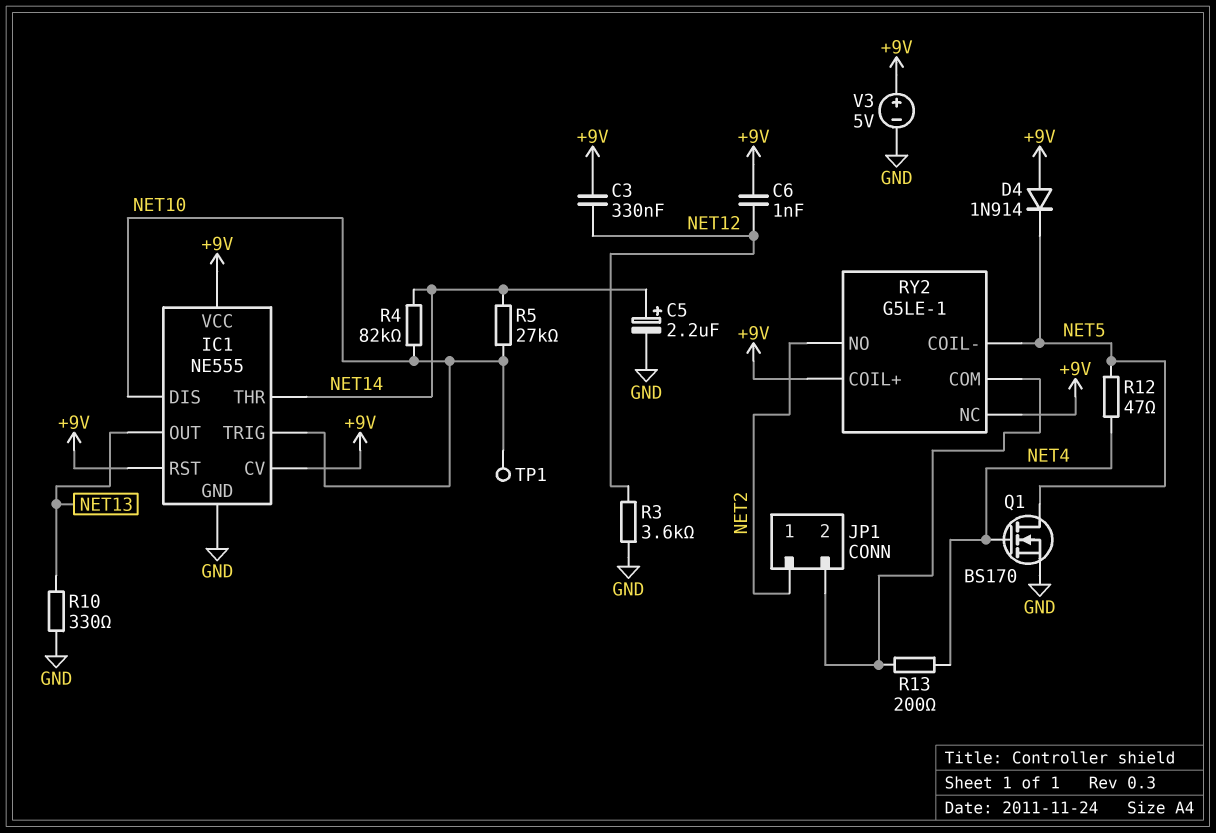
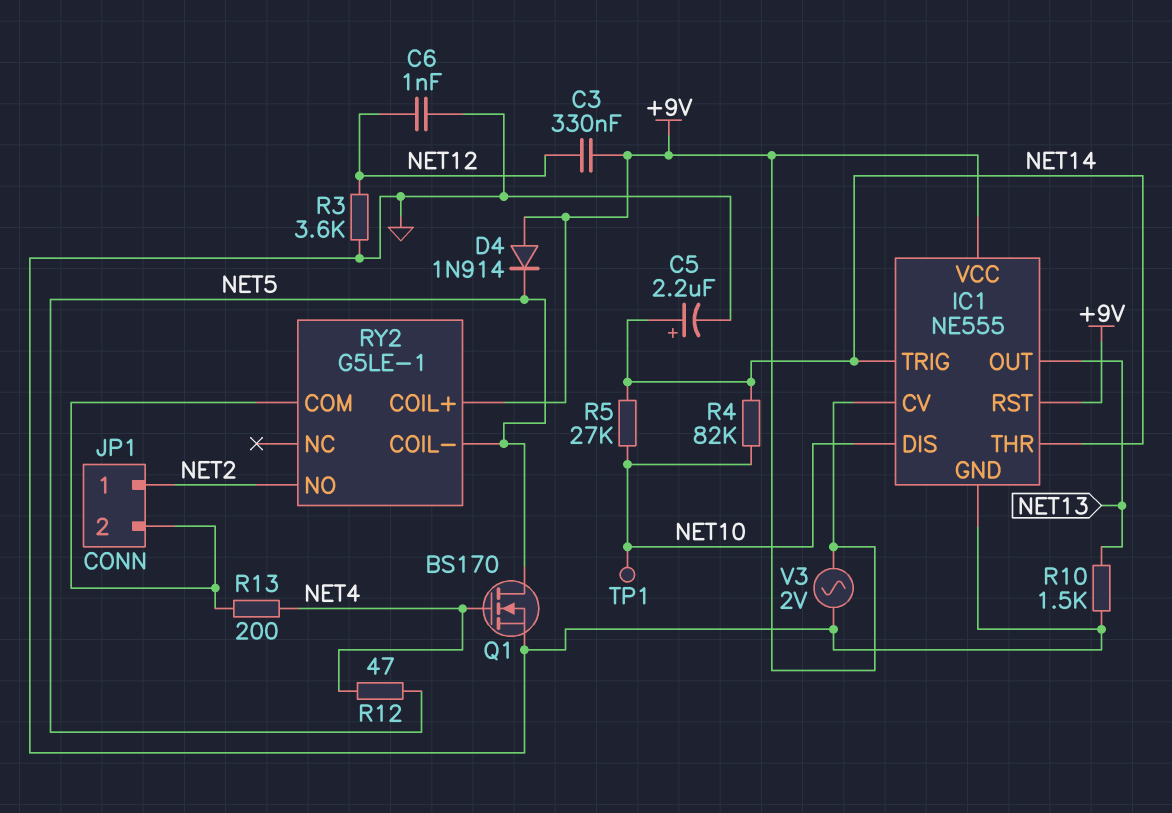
C6: 1nF (+9V, NET12) -> 1nF (GND, NET12)
IC1 pin TRIG: NET10 -> NET14
R10: 330 (GND, NET13) -> 1.5k (GND, NET13)
RY2 pin NC: +9V -> none
V3: 5V (plus +9V, minus GND) -> AC 2V (+9V, GND)

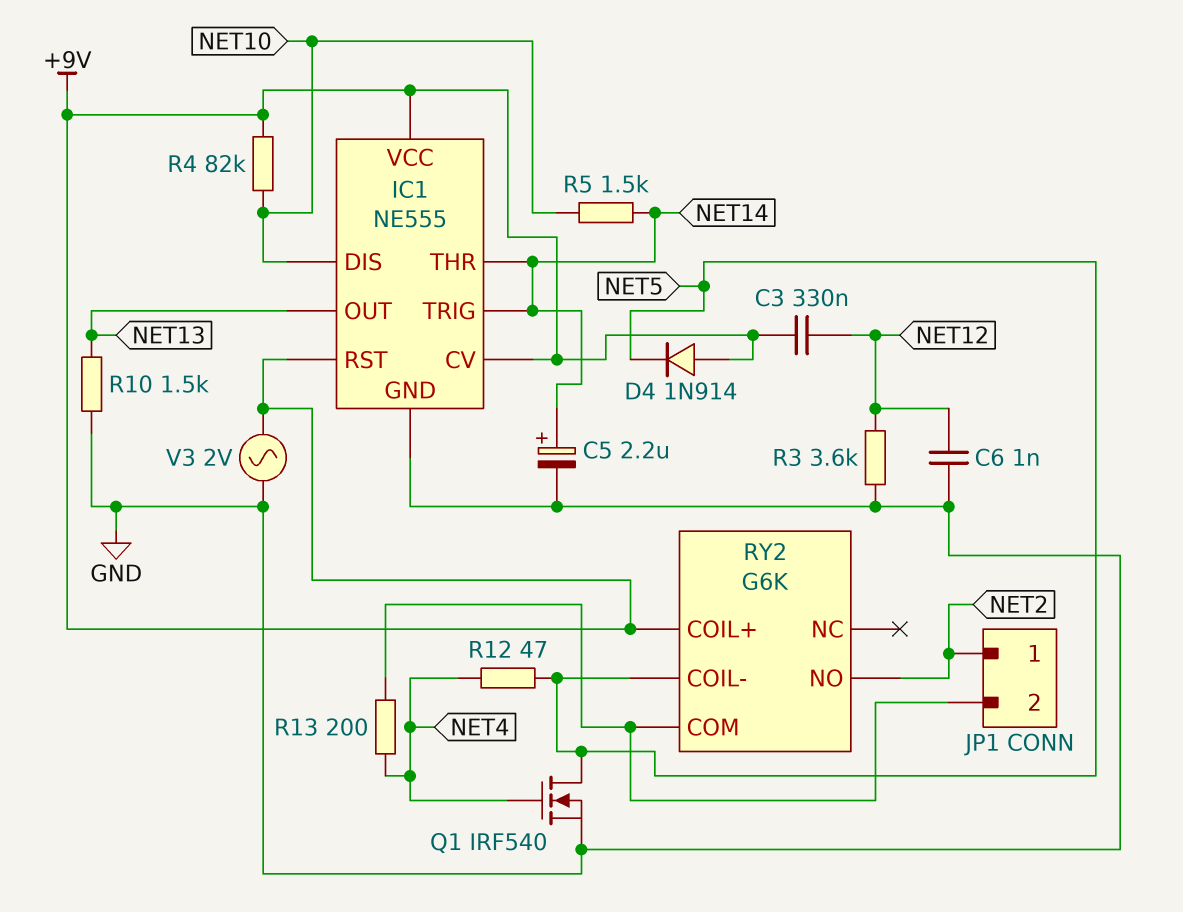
Q1: NMOS BS170 (G NET4, D NET5, S GND) -> NMOS IRF540 (G NET4, D NET5, S GND)
R4: 82k (NET10, NET14) -> 82k (+9V, NET10)
R5: 27k (NET10, NET14) -> 1.5k (NET10, NET14)
RY2: G5LE-1 -> G6K
TP1: test point (NET10) -> none

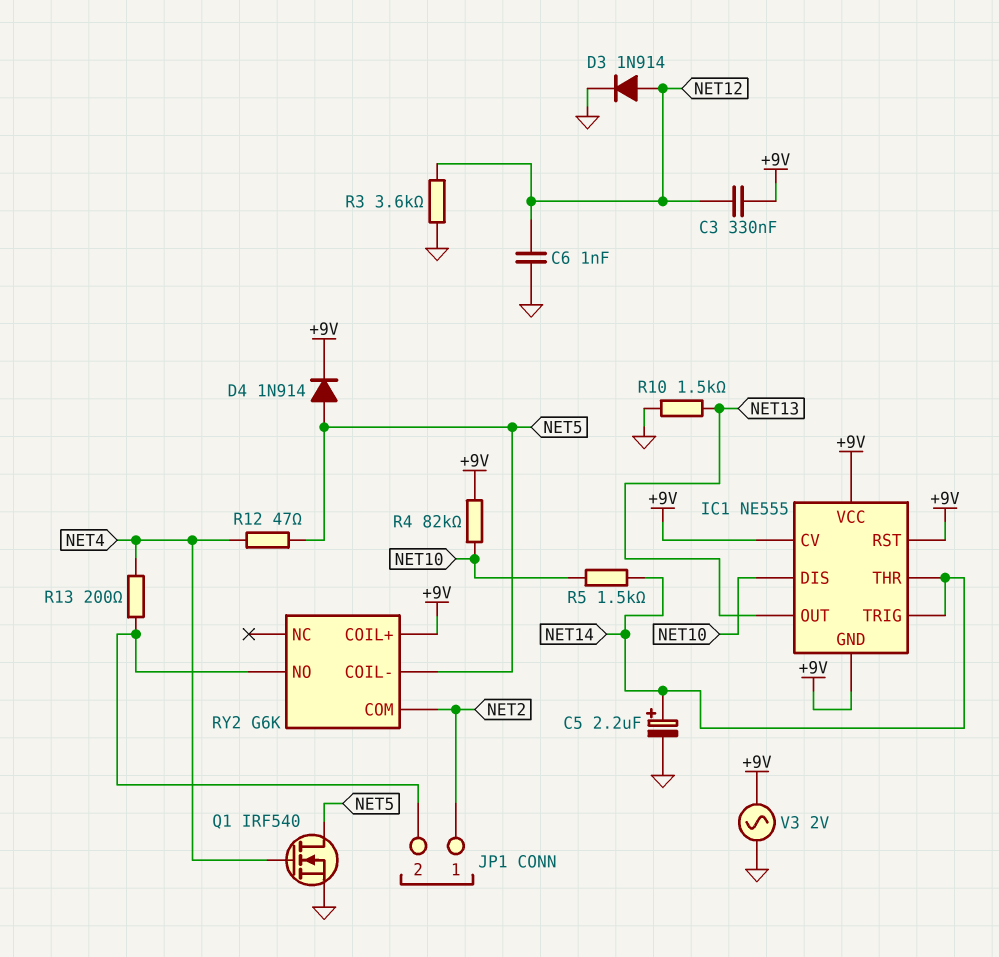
D3: none -> diode 1N914 (A NET12, K GND)
D4: diode 1N914 (A +9V, K NET5) -> diode 1N914 (A NET5, K +9V)
IC1 pin GND: GND -> +9V
RY2 pin COM: JP1/2 -> NET2
RY2 pin NO: NET2 -> JP1/2

